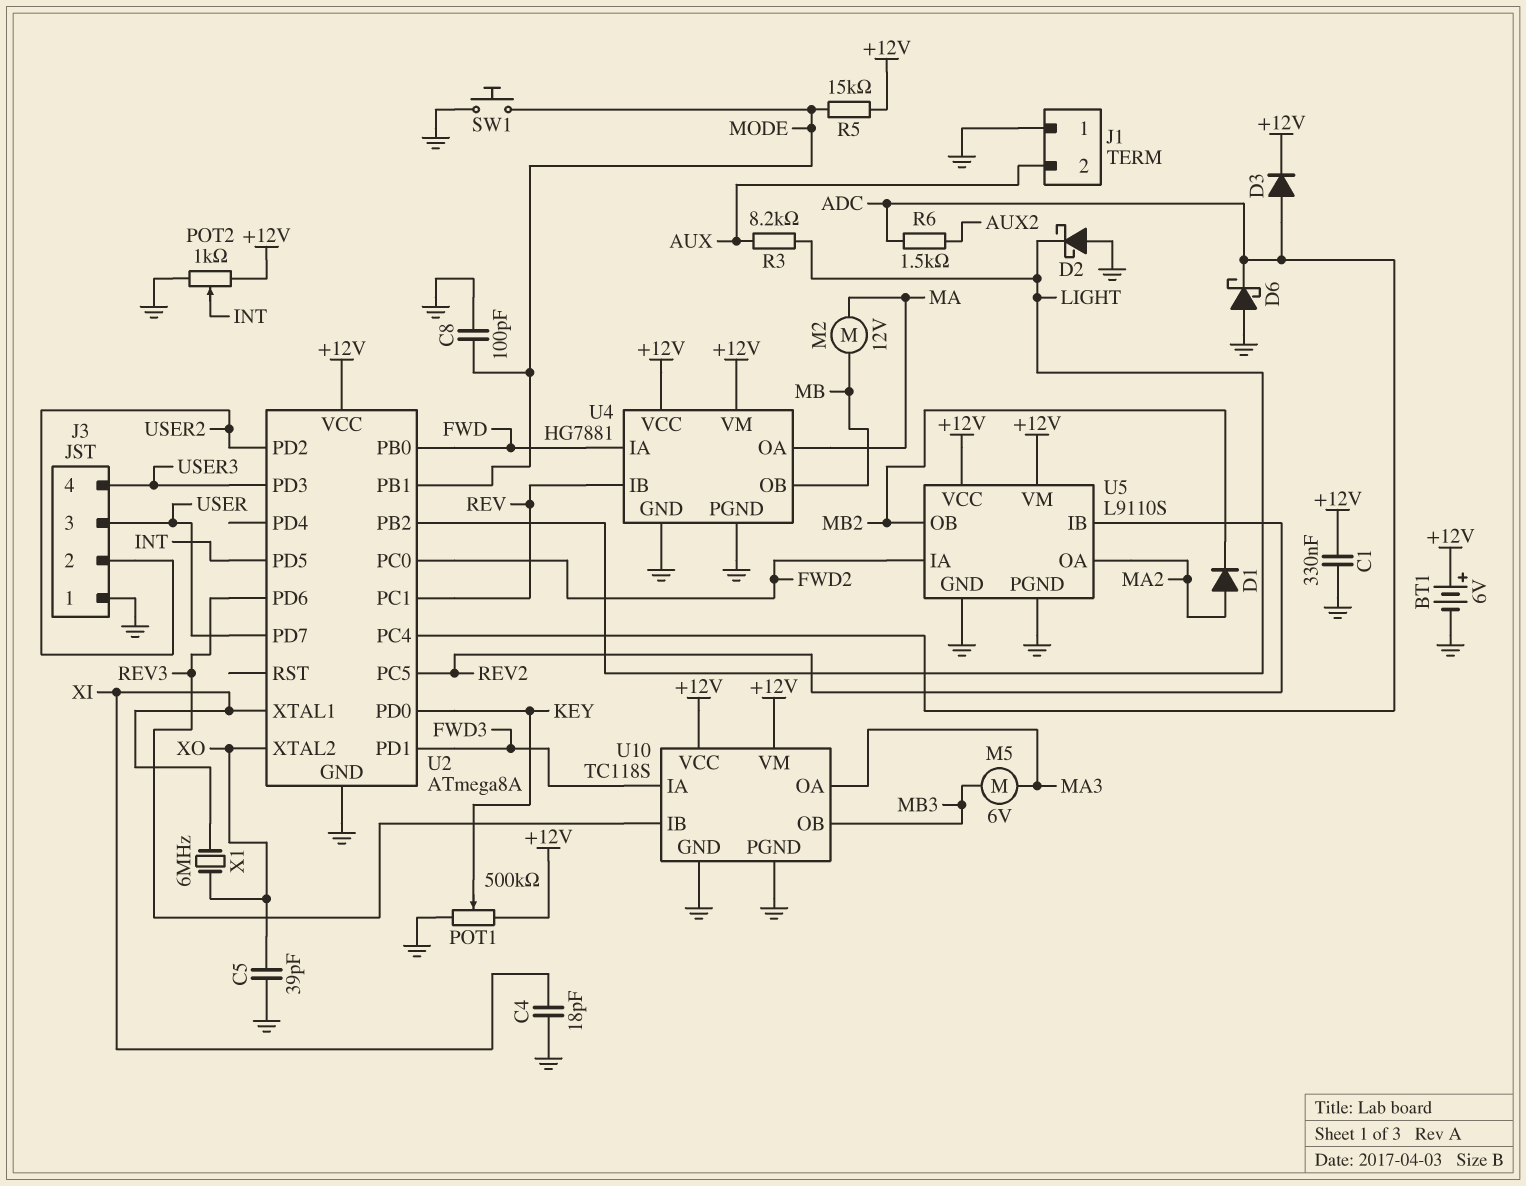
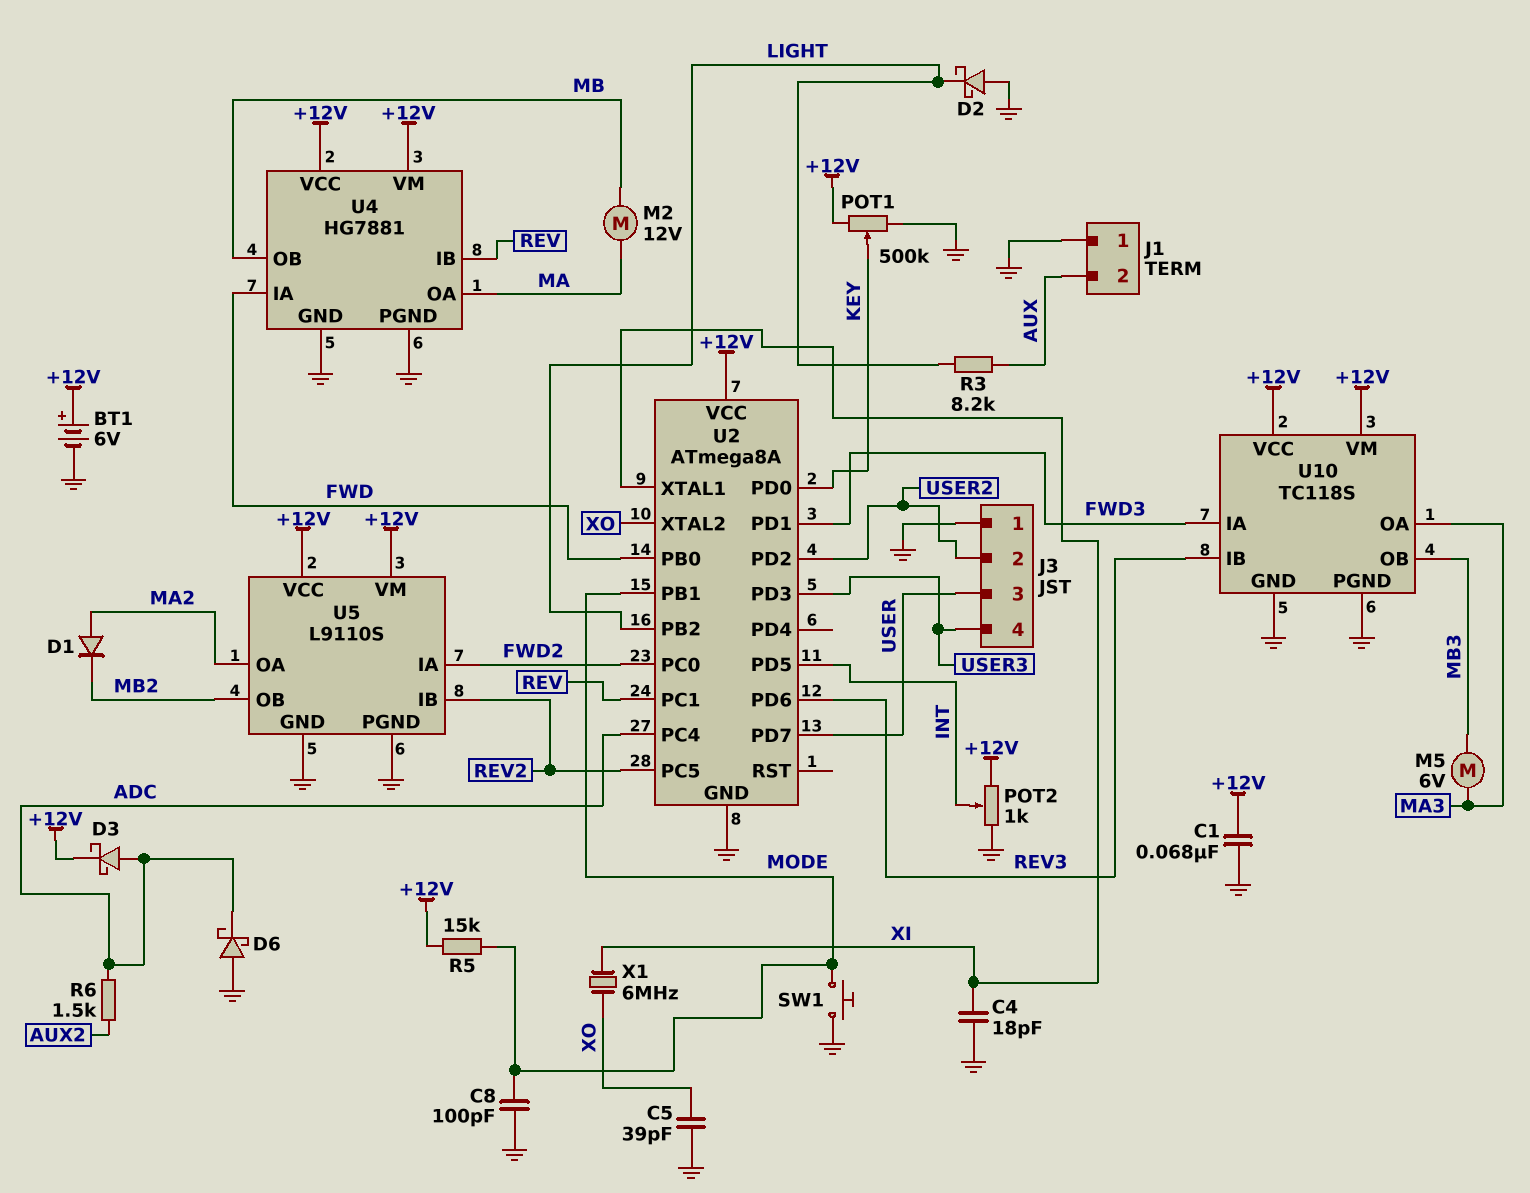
C1: 330nF (+12V, GND) -> 68nF (+12V, GND)
D3: diode (A ADC, K +12V) -> schottky (A ADC, K +12V)

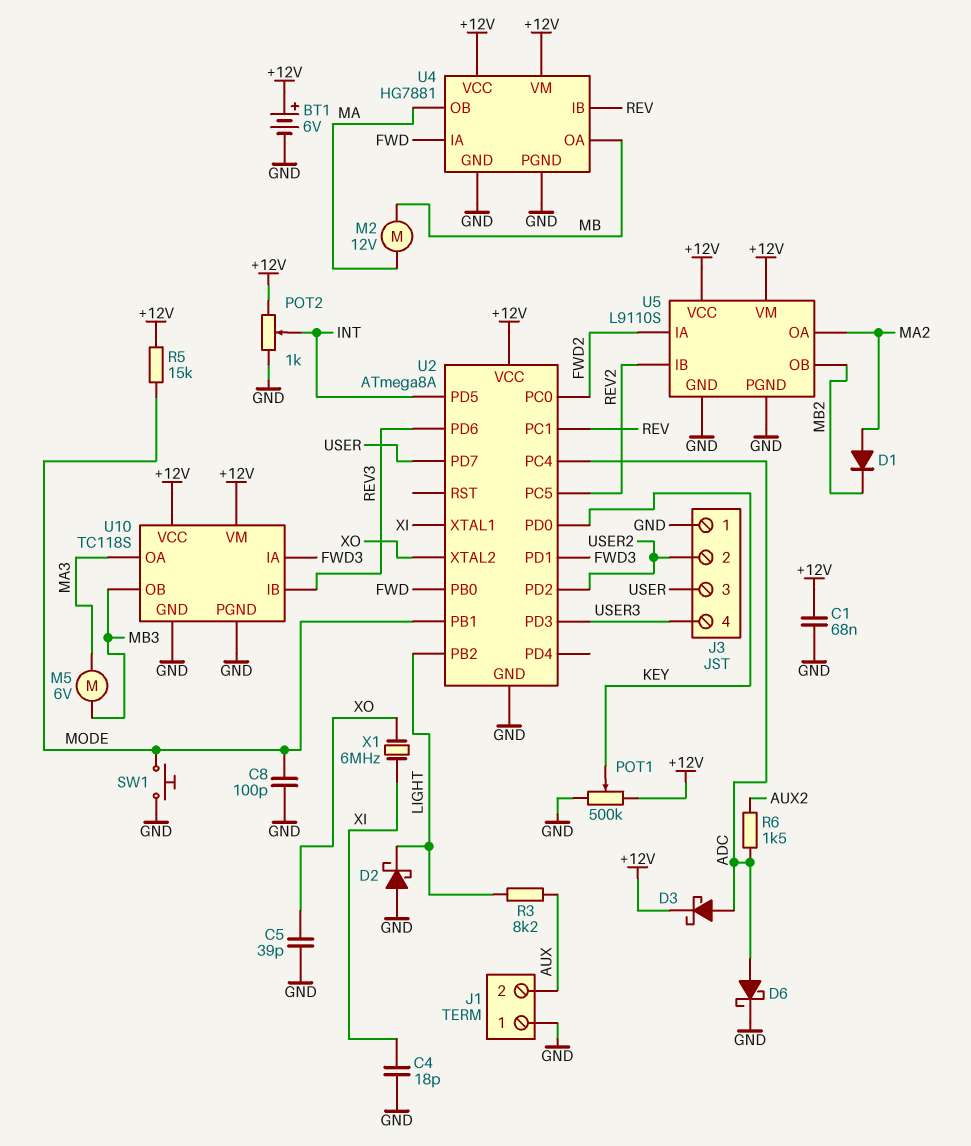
D6: schottky (A GND, K ADC) -> schottky (A ADC, K GND)
U4 pin OA: MA -> MB
U4 pin OB: MB -> MA

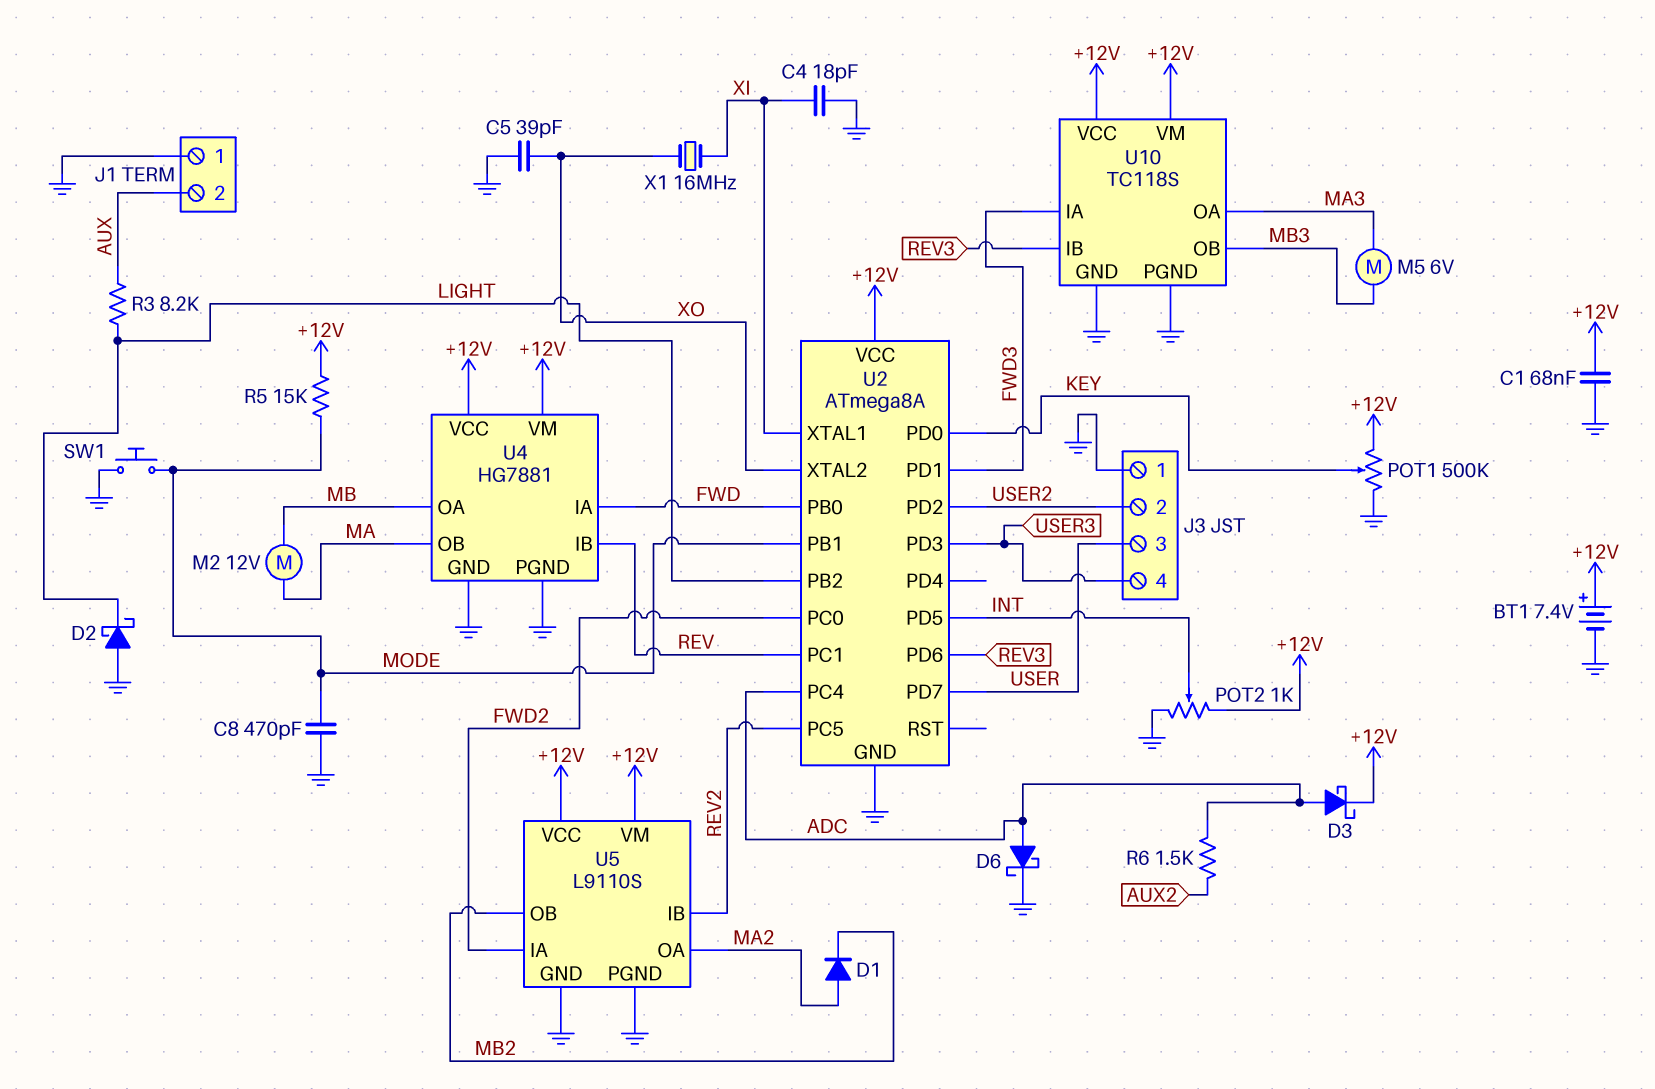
BT1: 6V (plus +12V, minus GND) -> 7.4V (plus +12V, minus GND)
C8: 100pF (GND, MODE) -> 470pF (GND, MODE)
X1: 6MHz (XI, XO) -> 16MHz (XI, XO)

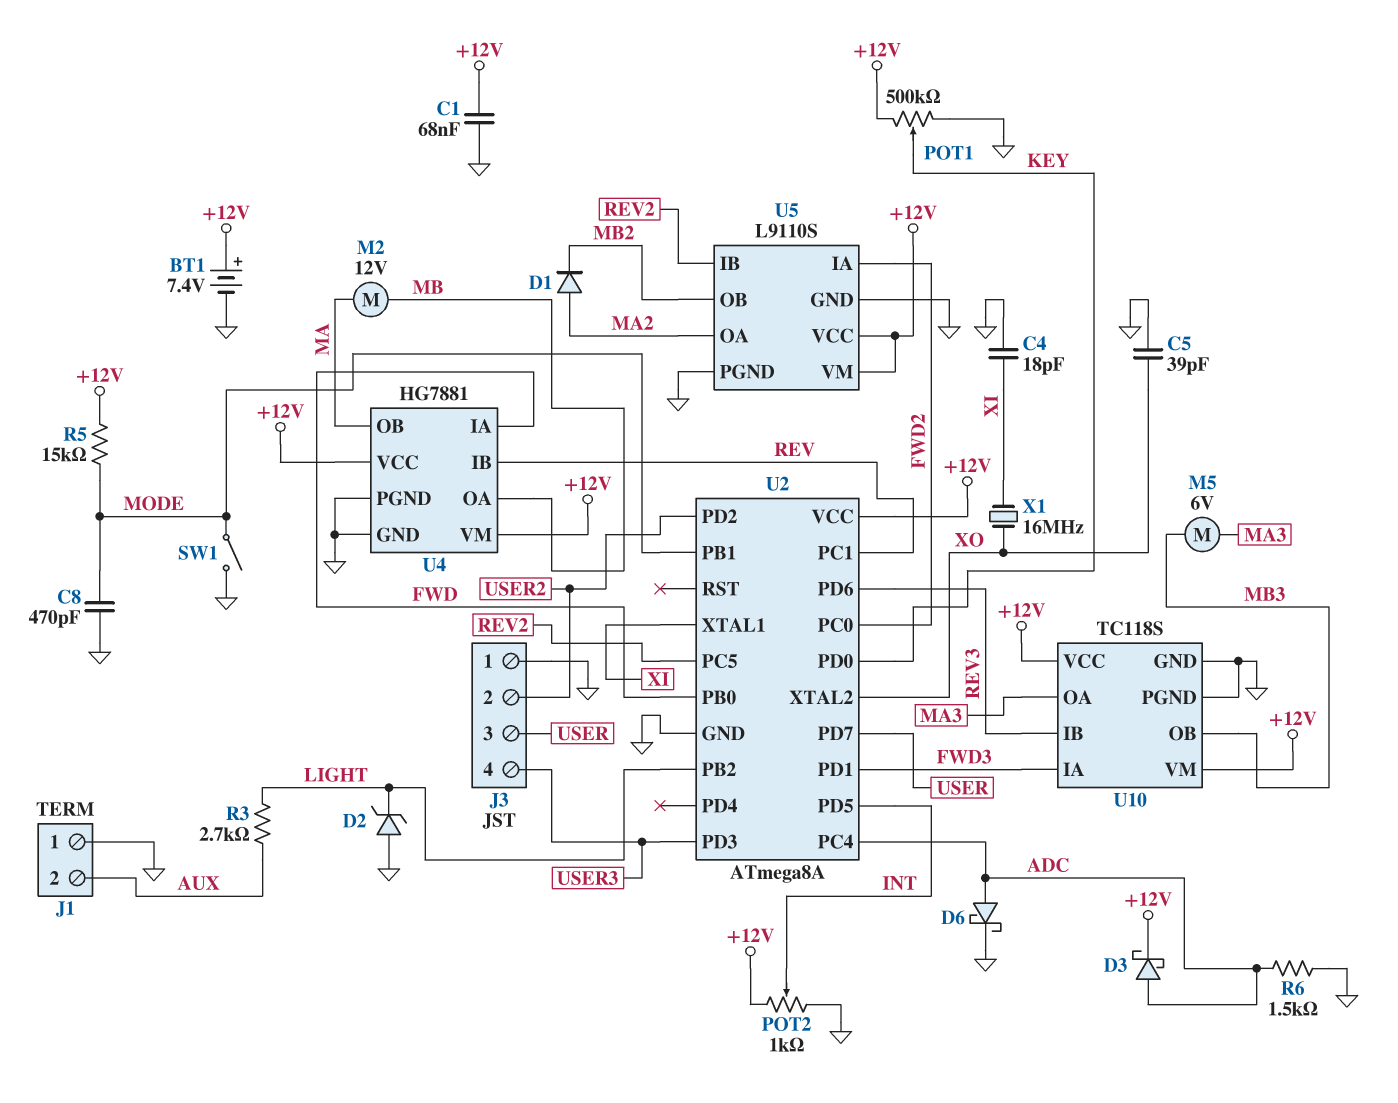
D2: schottky (A GND, K LIGHT) -> zener (A GND, K LIGHT)
R3: 8.2k (AUX, LIGHT) -> 2.7k (AUX, LIGHT)
R6: 1.5k (ADC, AUX2) -> 1.5k (ADC, GND)
SW1: button (GND, MODE) -> switch (GND, MODE)

